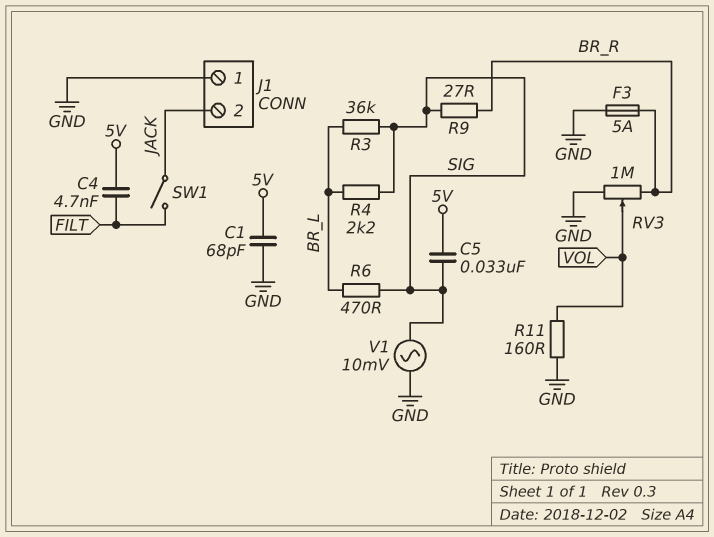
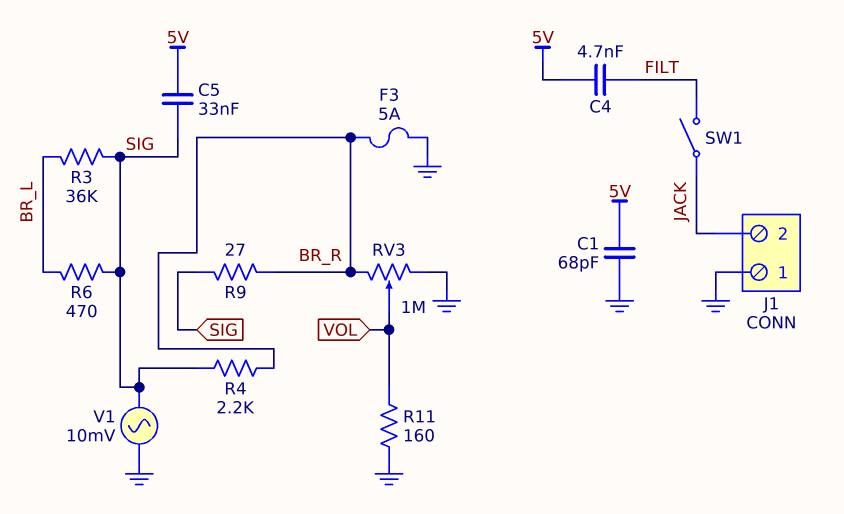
R4: 2.2k (BR_L, SIG) -> 2.2k (BR_R, SIG)

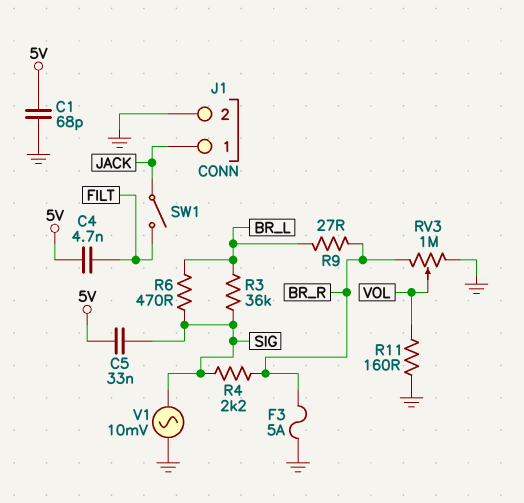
J1 pin 1: GND -> JACK
J1 pin 2: JACK -> GND
R9: 27 (BR_R, SIG) -> 27 (BR_L, BR_R)

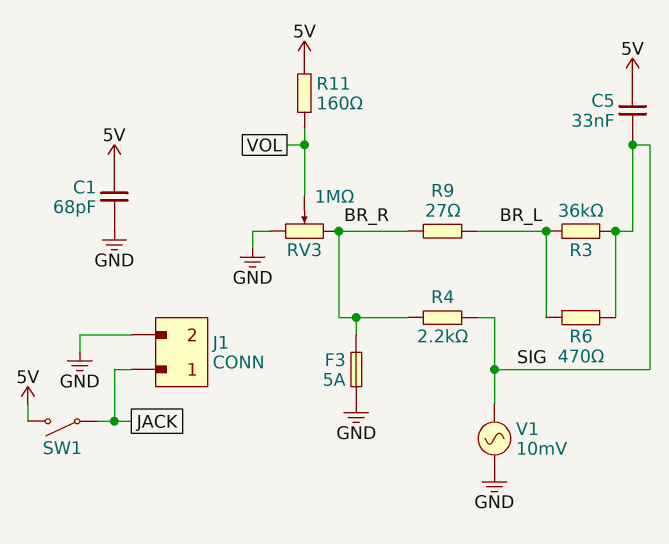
C4: 4.7nF (5V, FILT) -> none
R11: 160 (GND, VOL) -> 160 (5V, VOL)
SW1: switch (FILT, JACK) -> switch (5V, JACK)

